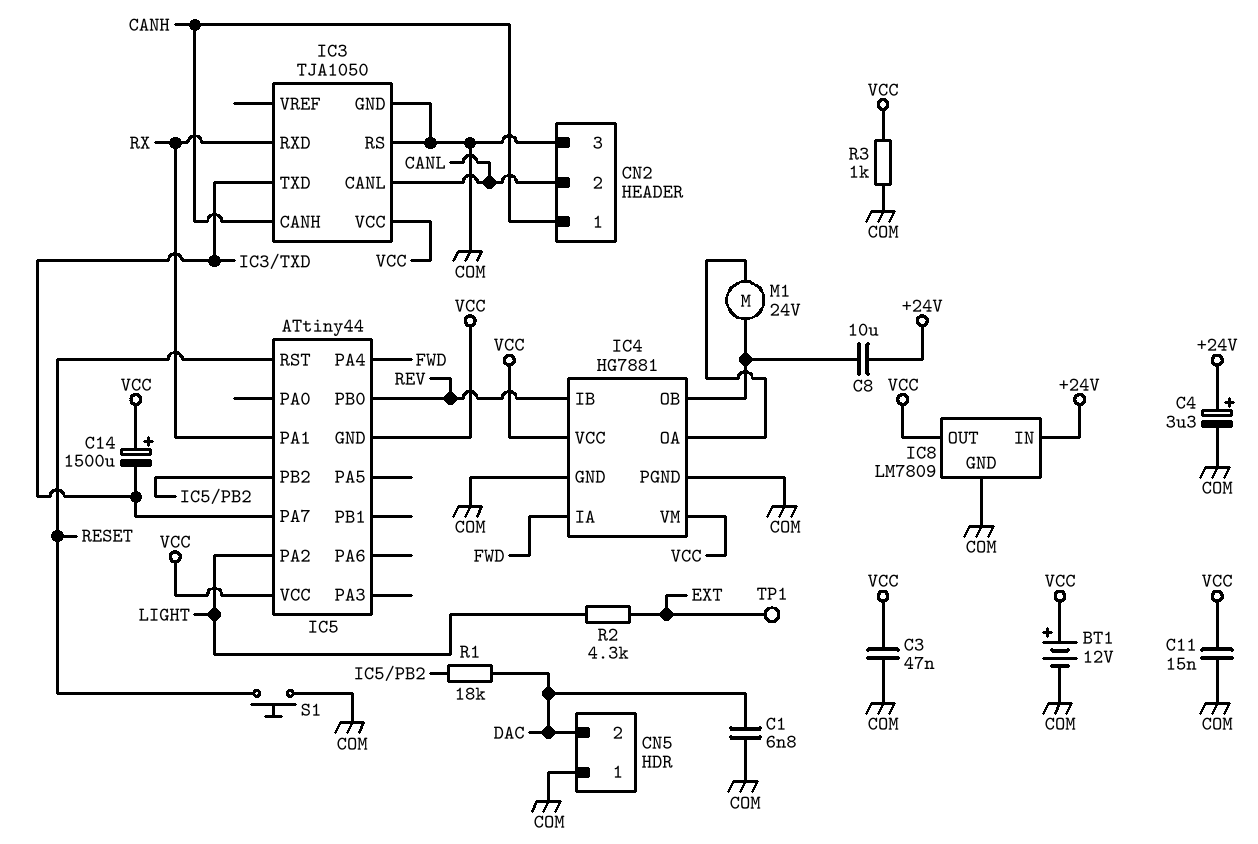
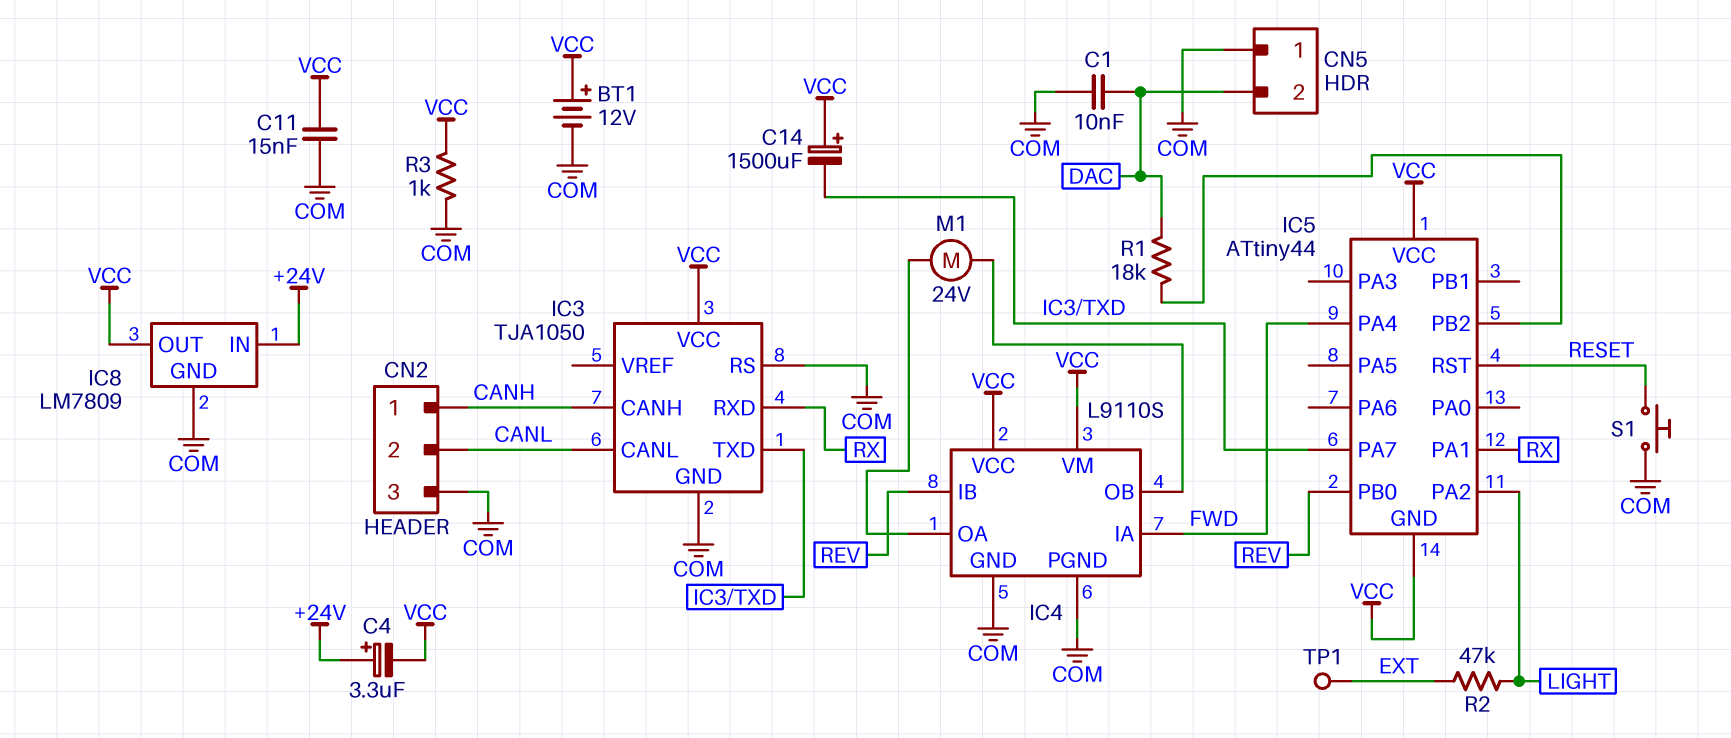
C1: 6.8nF (COM, DAC) -> 10nF (COM, DAC)
C3: 47nF (COM, VCC) -> none
C4: 3.3uF (plus +24V, minus COM) -> 3.3uF (plus +24V, minus VCC)
C8: 10uF (+24V, IC4/OB) -> none
IC4: HG7881 -> L9110S
R2: 4.3k (EXT, LIGHT) -> 47k (EXT, LIGHT)

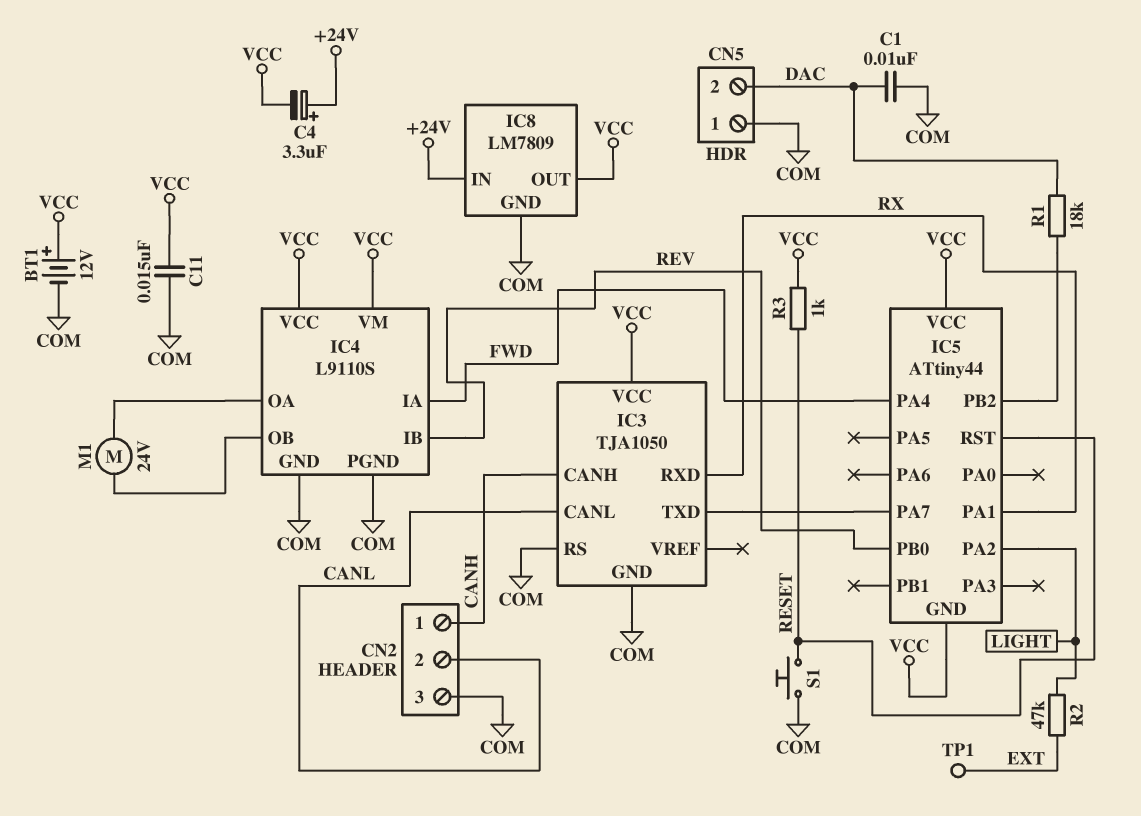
C14: 1500uF (plus VCC, minus IC3/TXD) -> none
R3: 1k (COM, VCC) -> 1k (RESET, VCC)

